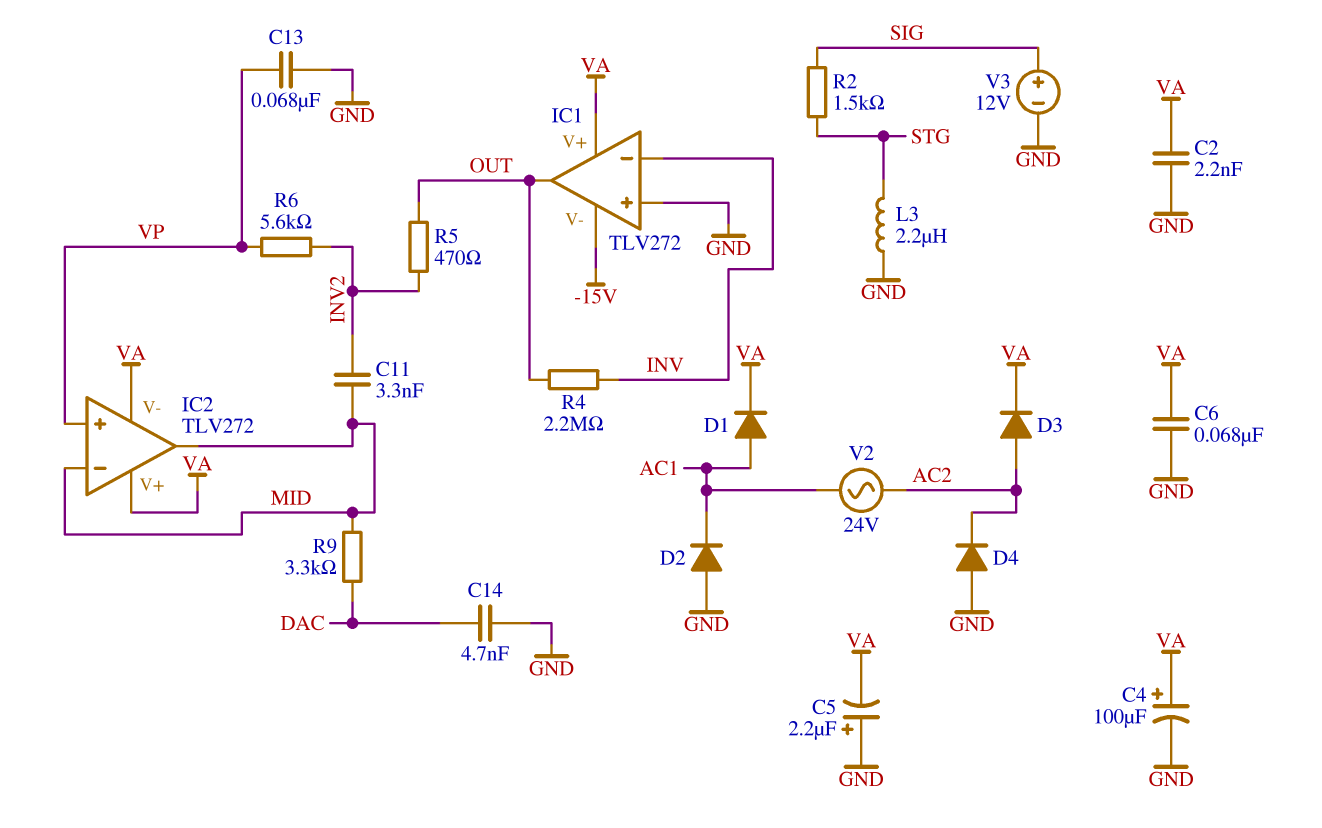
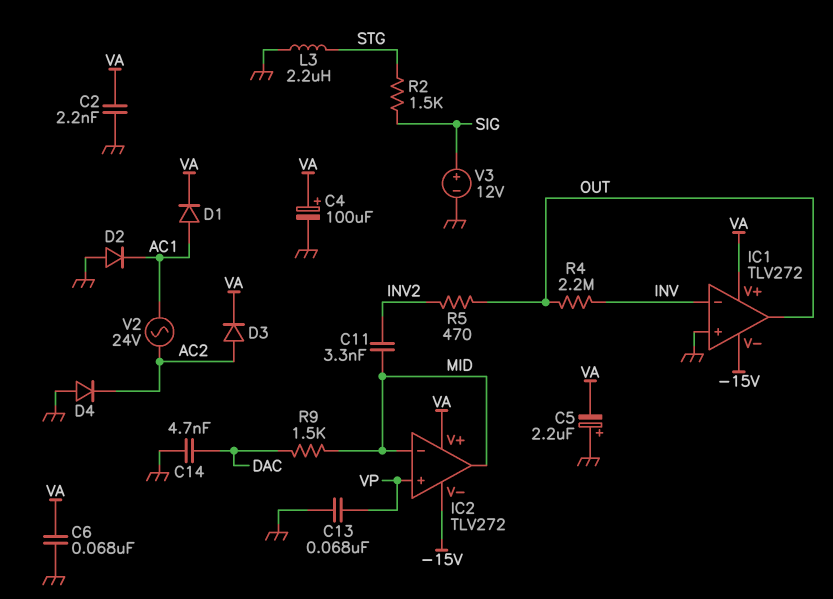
IC2 pin V-: VA -> -15V
R6: 5.6k (INV2, VP) -> none
R9: 3.3k (DAC, MID) -> 1.5k (DAC, MID)

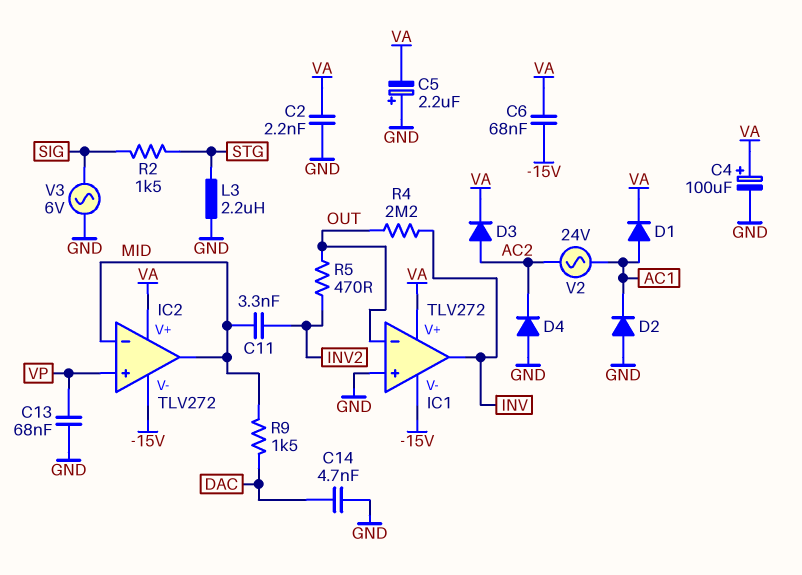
C6: 68nF (GND, VA) -> 68nF (-15V, VA)
IC1 pin in-: INV -> OUT
IC1 pin out: OUT -> INV
V3: 12V (plus SIG, minus GND) -> AC 6V (GND, SIG)

